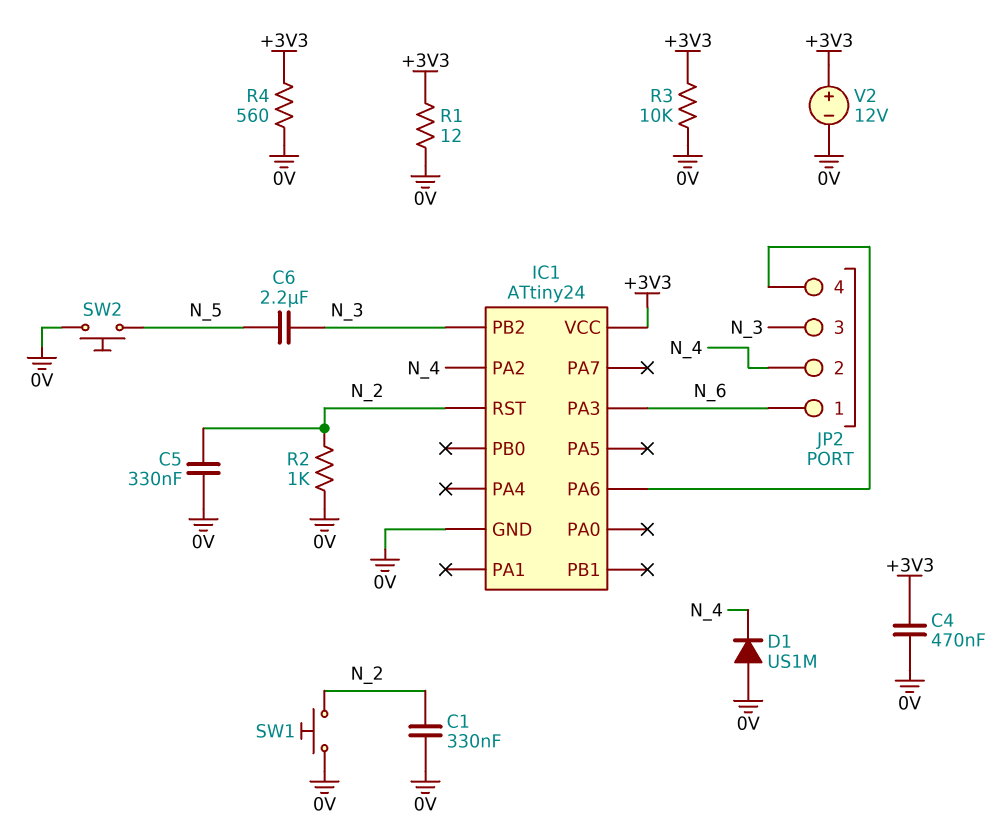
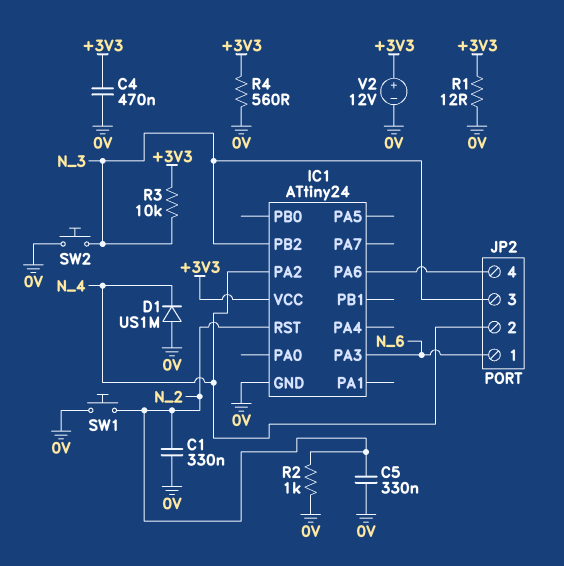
C6: 2.2uF (N_3, N_5) -> none
R3: 10k (+3V3, 0V) -> 10k (+3V3, N_3)
SW2: button (0V, N_5) -> button (0V, N_3)

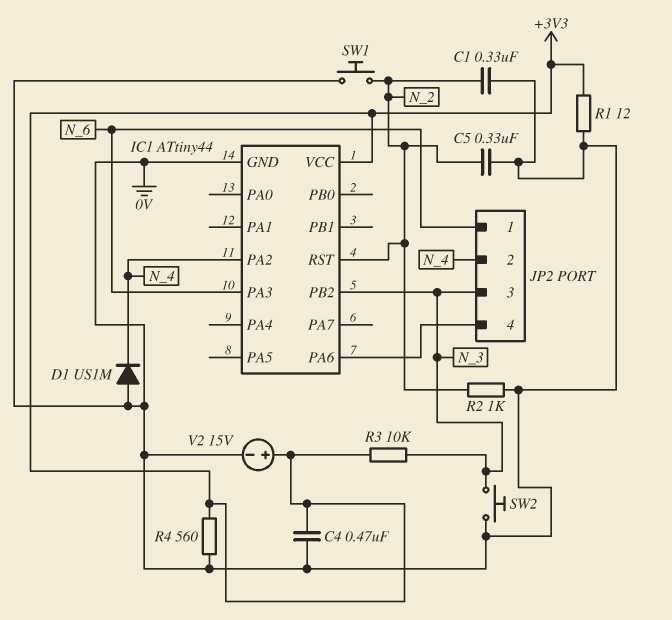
IC1: ATtiny24 -> ATtiny44
V2: 12V (plus +3V3, minus 0V) -> 15V (plus +3V3, minus 0V)

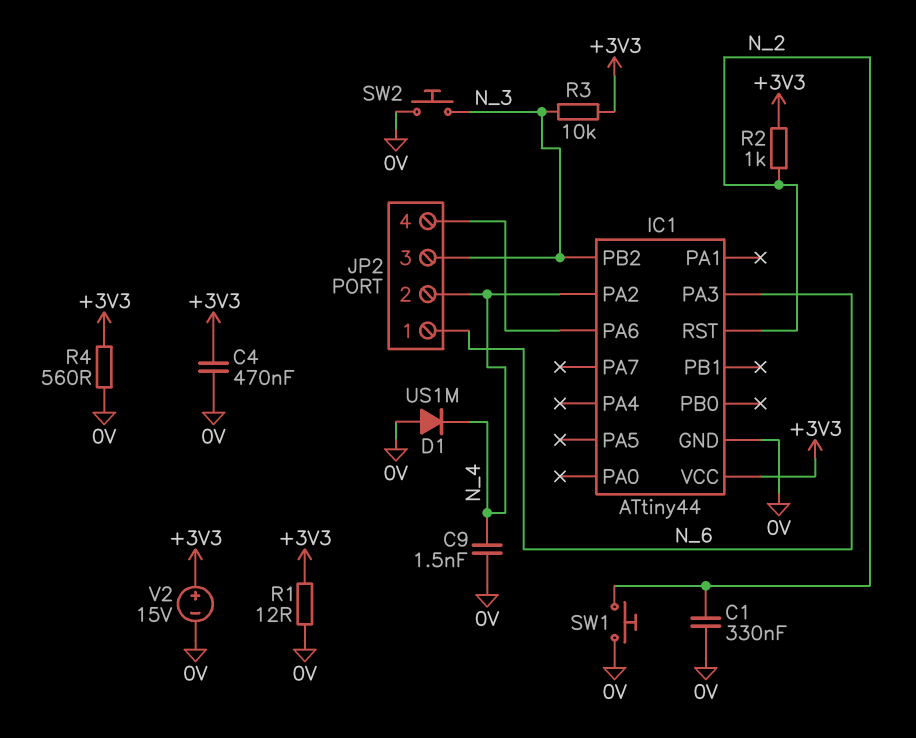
C5: 330nF (0V, N_2) -> none
C9: none -> 1.5nF (0V, N_4)
R2: 1k (0V, N_2) -> 1k (+3V3, N_2)

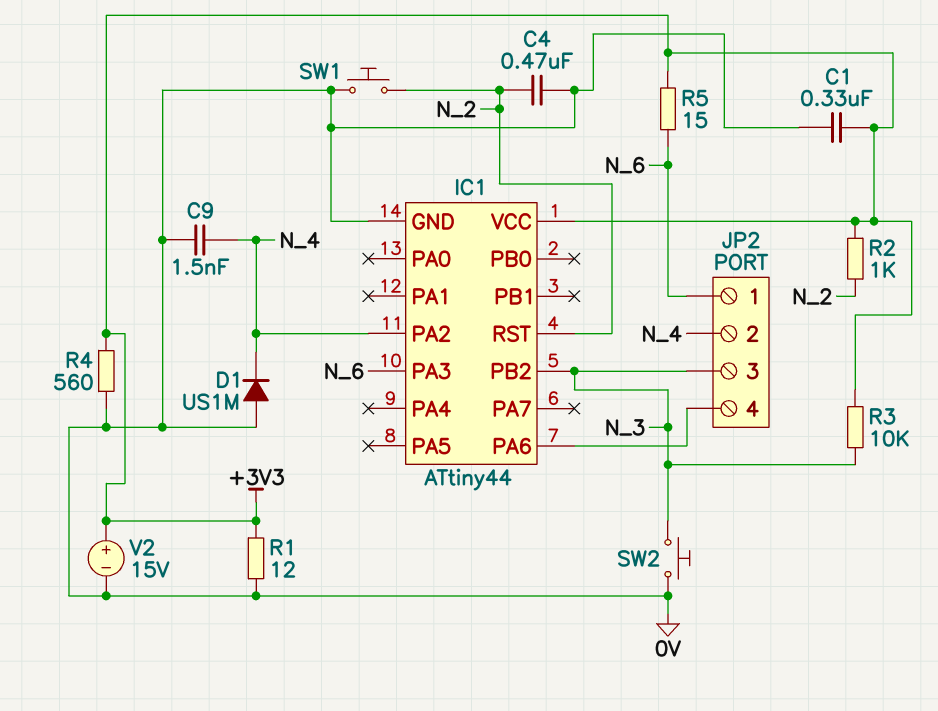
C1: 330nF (0V, N_2) -> 330nF (+3V3, 0V)
C4: 470nF (+3V3, 0V) -> 470nF (0V, N_2)
R5: none -> 15 (+3V3, N_6)

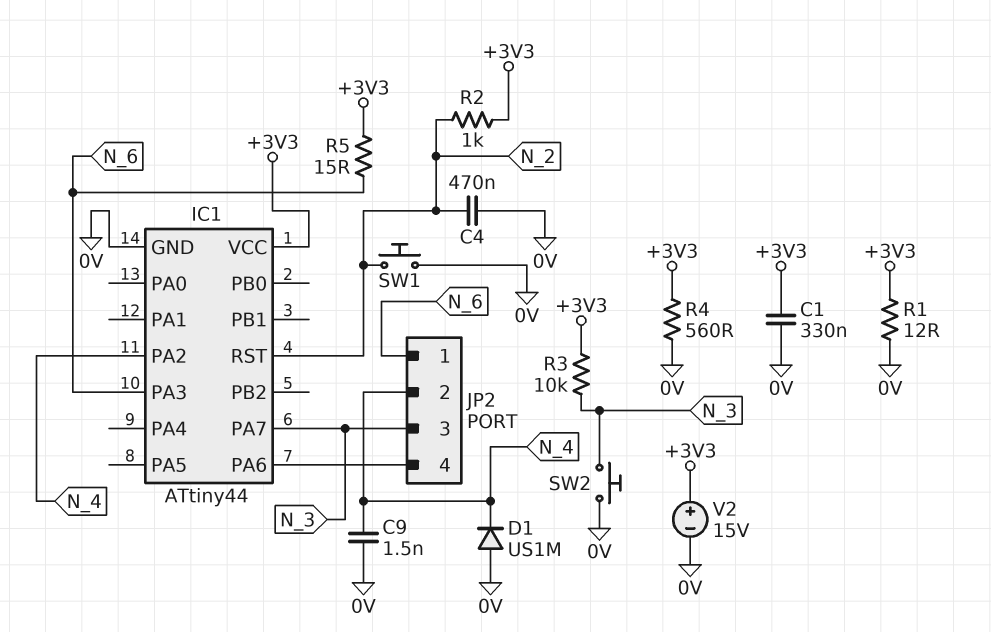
IC1 pin PA7: none -> N_3
IC1 pin PB2: N_3 -> none

